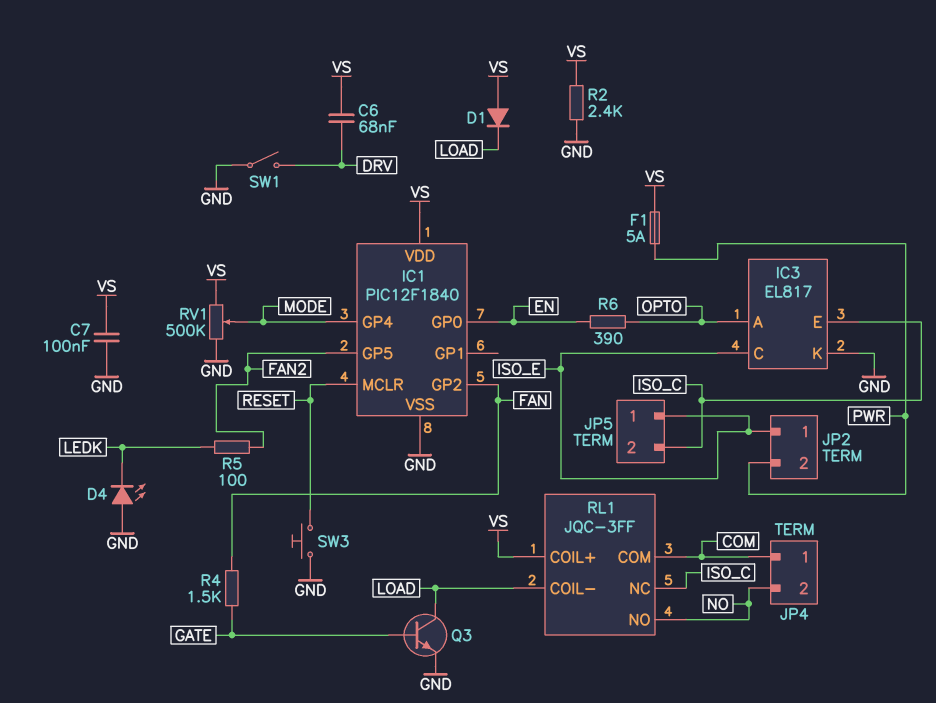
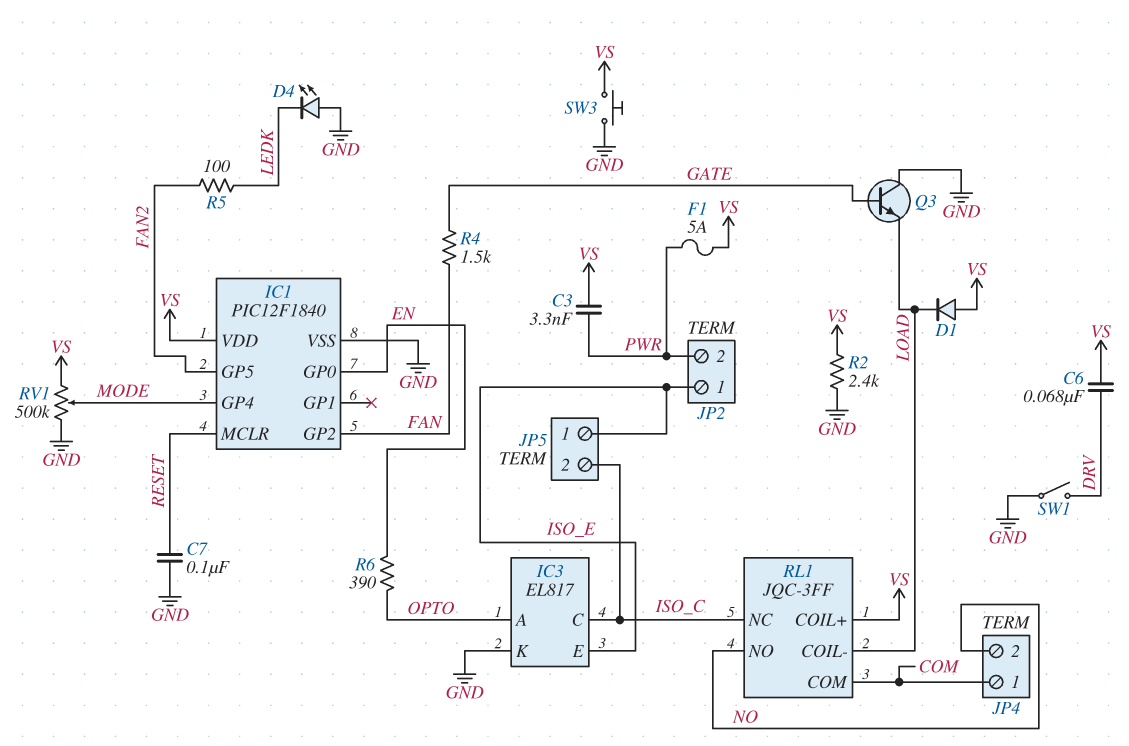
C3: none -> 3.3nF (PWR, VS)
C7: 100nF (GND, VS) -> 100nF (GND, RESET)
IC3 pin C: ISO_E -> ISO_C
IC3 pin E: ISO_C -> ISO_E
Q3: NPN (B GATE, C LOAD, E GND) -> NPN (B GATE, C GND, E LOAD)
SW3: button (GND, RESET) -> button (GND, VS)

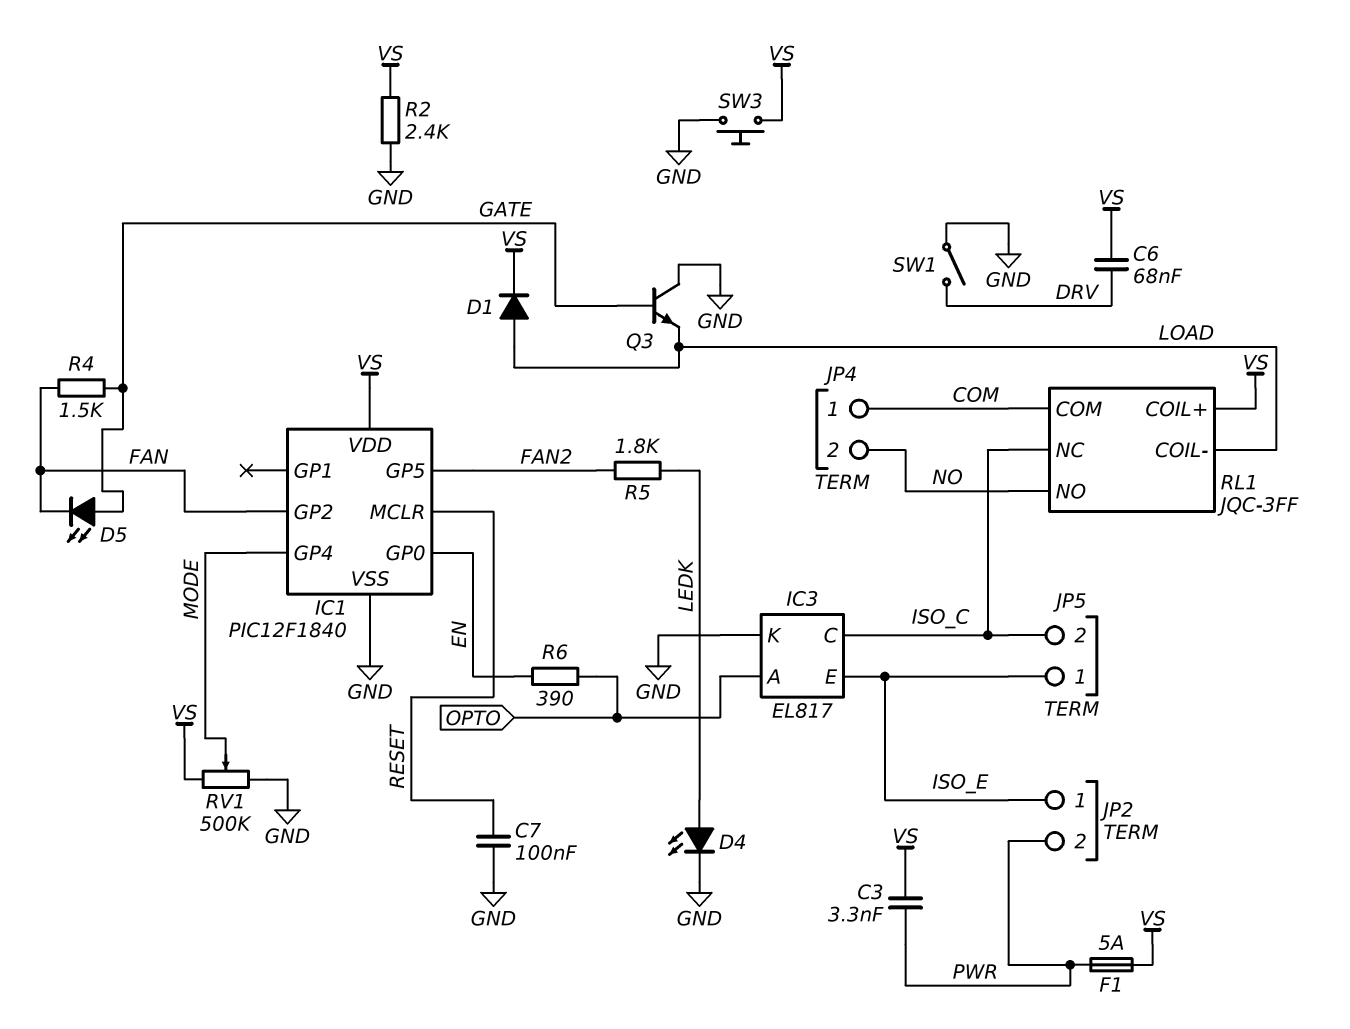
D1: diode (A VS, K LOAD) -> diode (A LOAD, K VS)
D4: LED (A GND, K LEDK) -> LED (A LEDK, K GND)
D5: none -> LED (A GATE, K FAN)
R5: 100 (FAN2, LEDK) -> 1.8k (FAN2, LEDK)

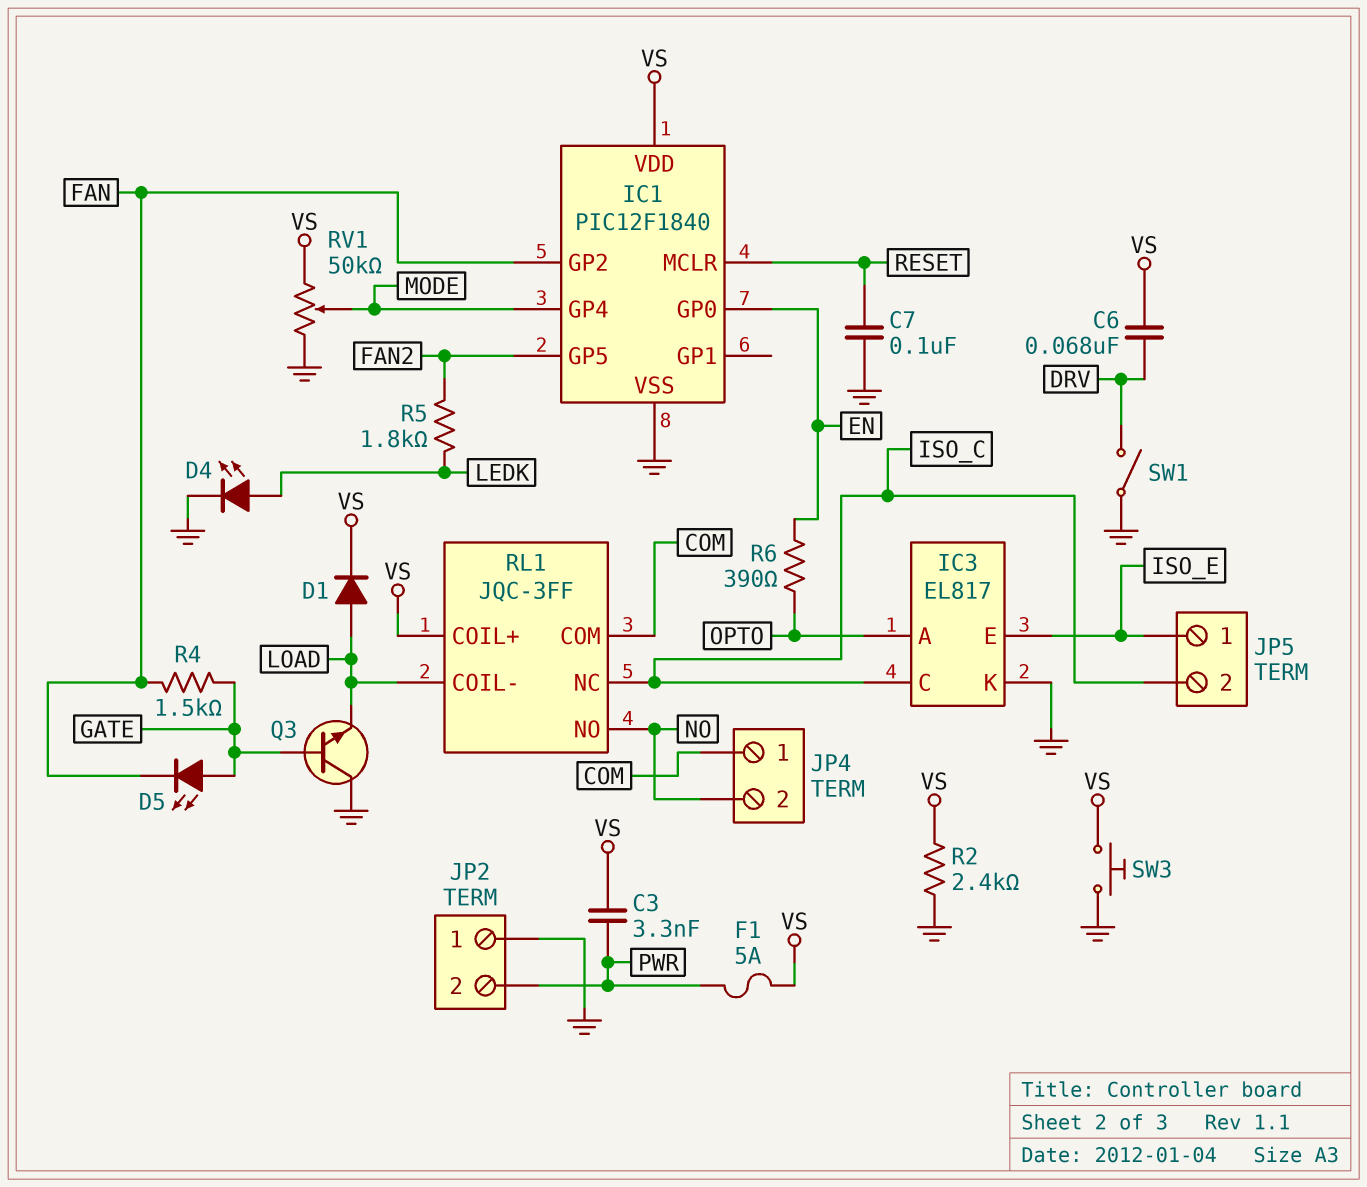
JP2 pin 1: ISO_E -> GND
RV1: 500k (GND, VS, wiper MODE) -> 50k (GND, VS, wiper MODE)

